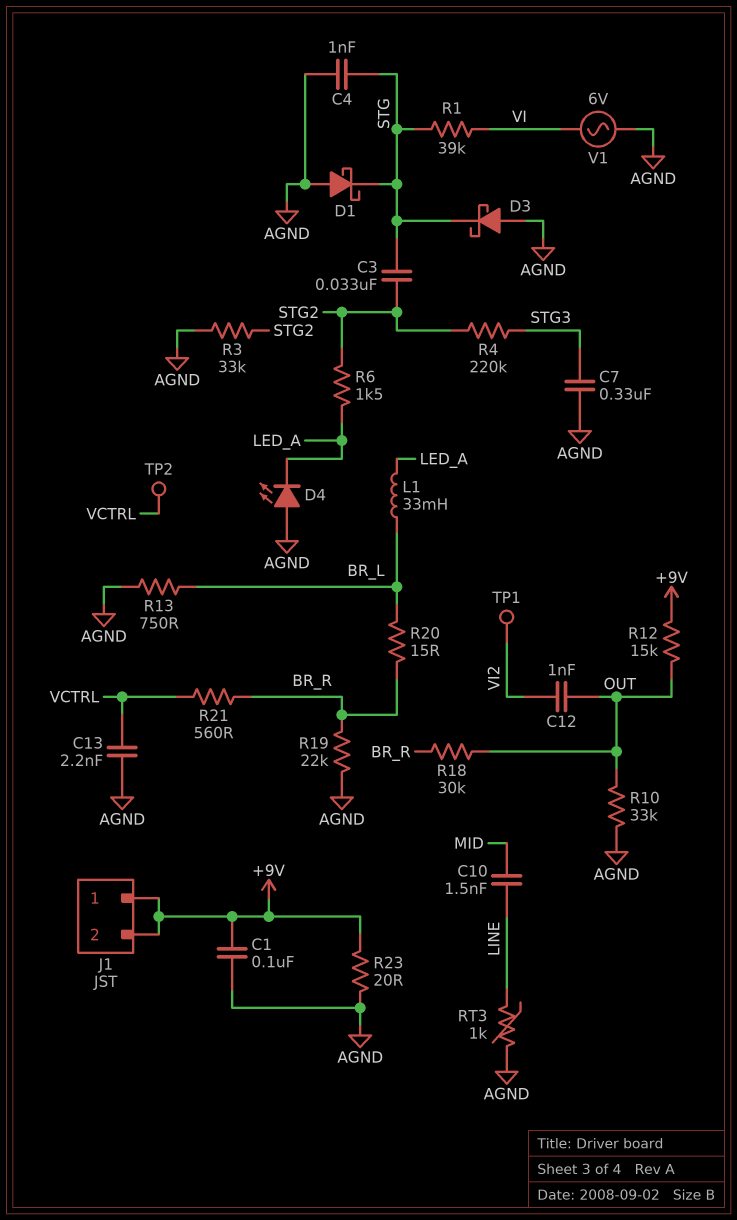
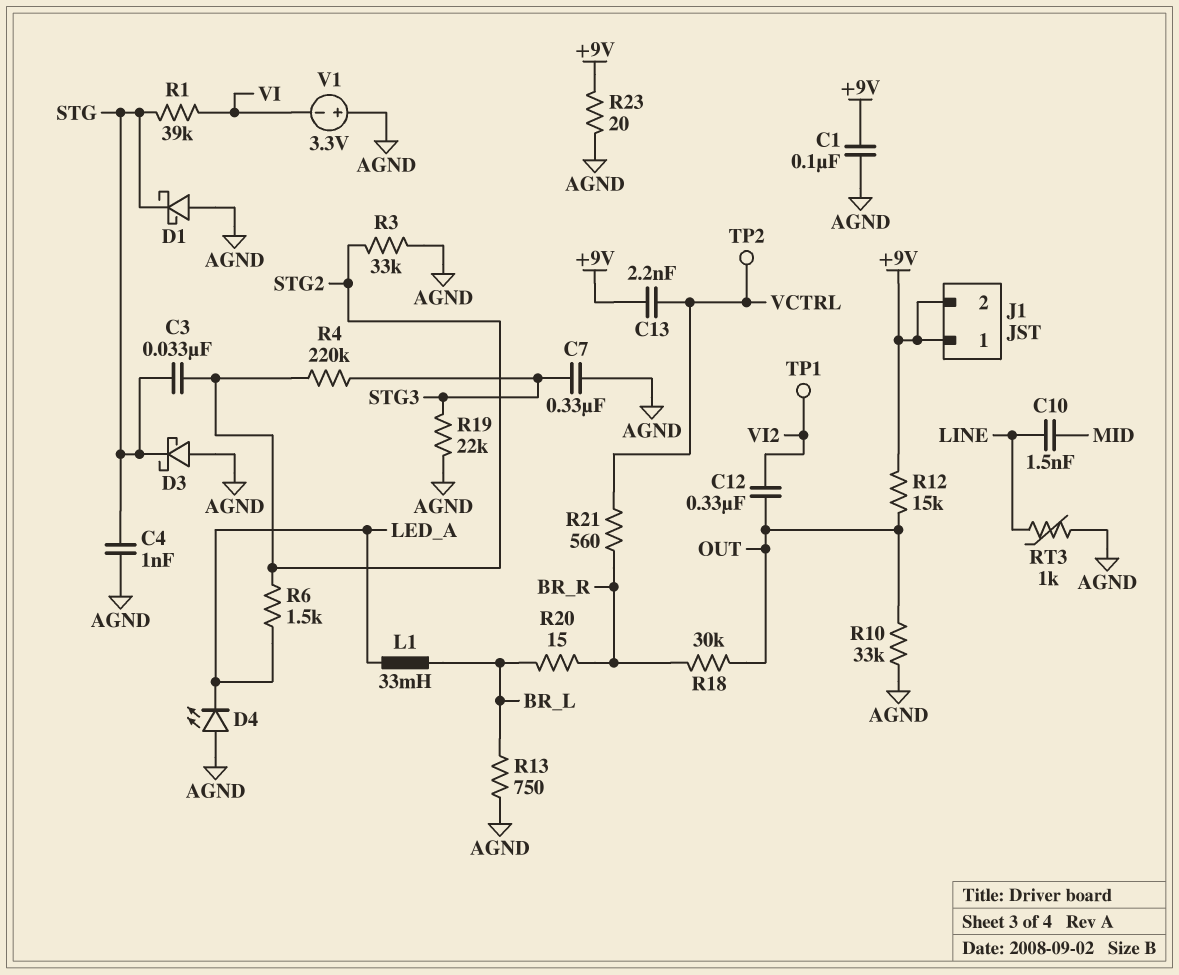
C12: 1nF (OUT, VI2) -> 330nF (OUT, VI2)
C13: 2.2nF (AGND, VCTRL) -> 2.2nF (+9V, VCTRL)
R19: 22k (AGND, BR_R) -> 22k (AGND, STG3)
V1: AC 6V (AGND, VI) -> 3.3V (plus AGND, minus VI)

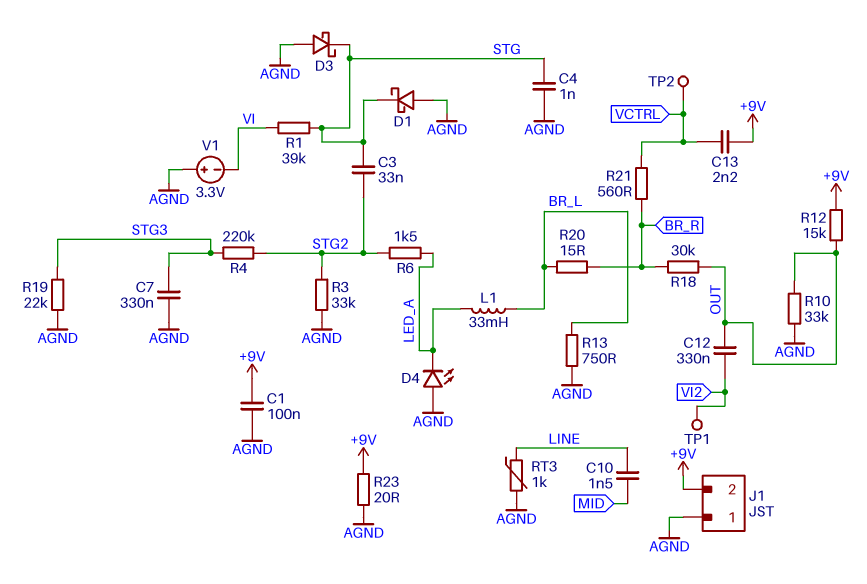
J1 pin 1: +9V -> AGND

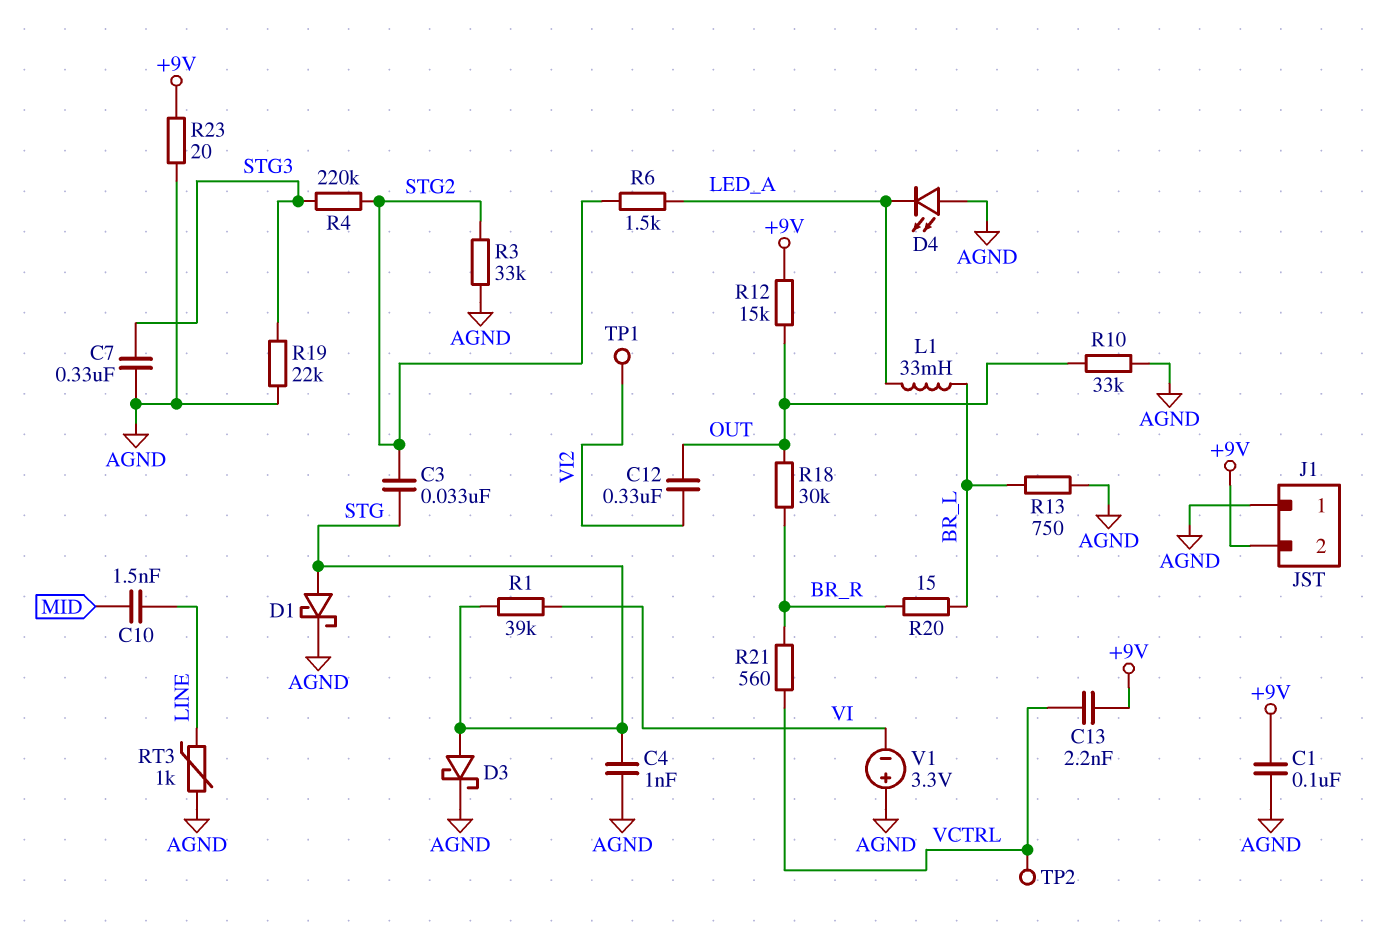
D1: schottky (A AGND, K STG) -> schottky (A STG, K AGND)
D3: schottky (A AGND, K STG) -> schottky (A STG, K AGND)

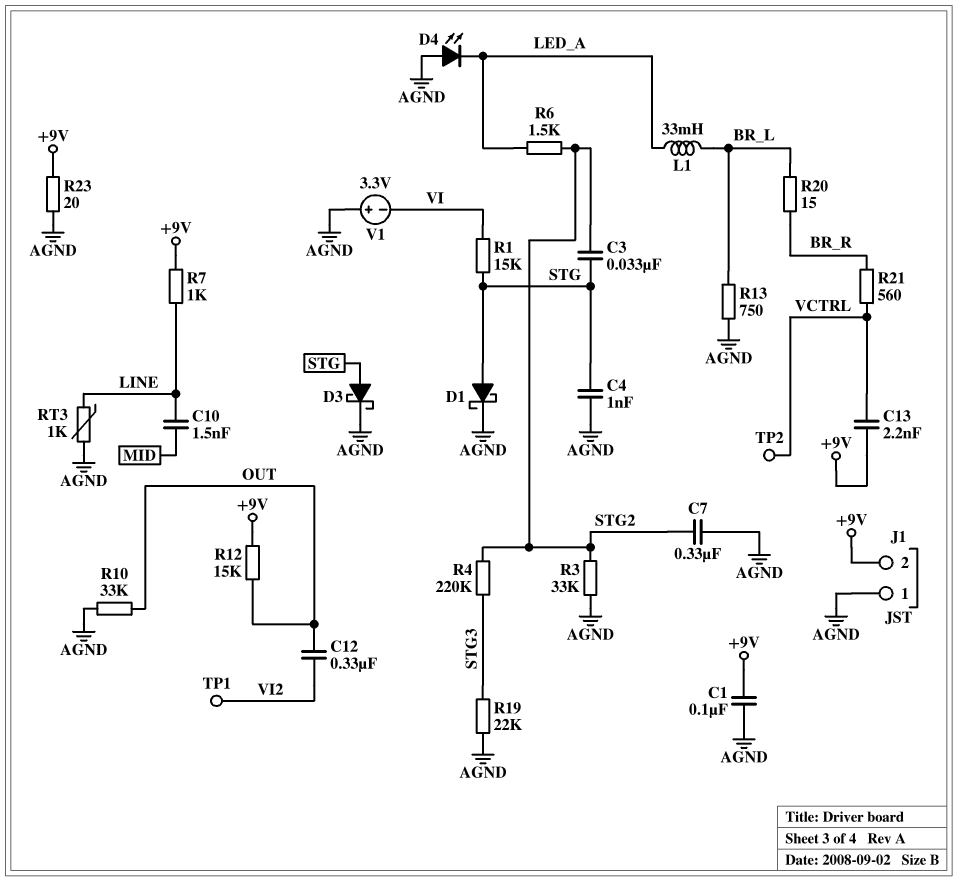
C7: 330nF (AGND, STG3) -> 330nF (AGND, STG2)
R1: 39k (STG, VI) -> 15k (STG, VI)
R7: none -> 1k (+9V, LINE)
R18: 30k (BR_R, OUT) -> none

